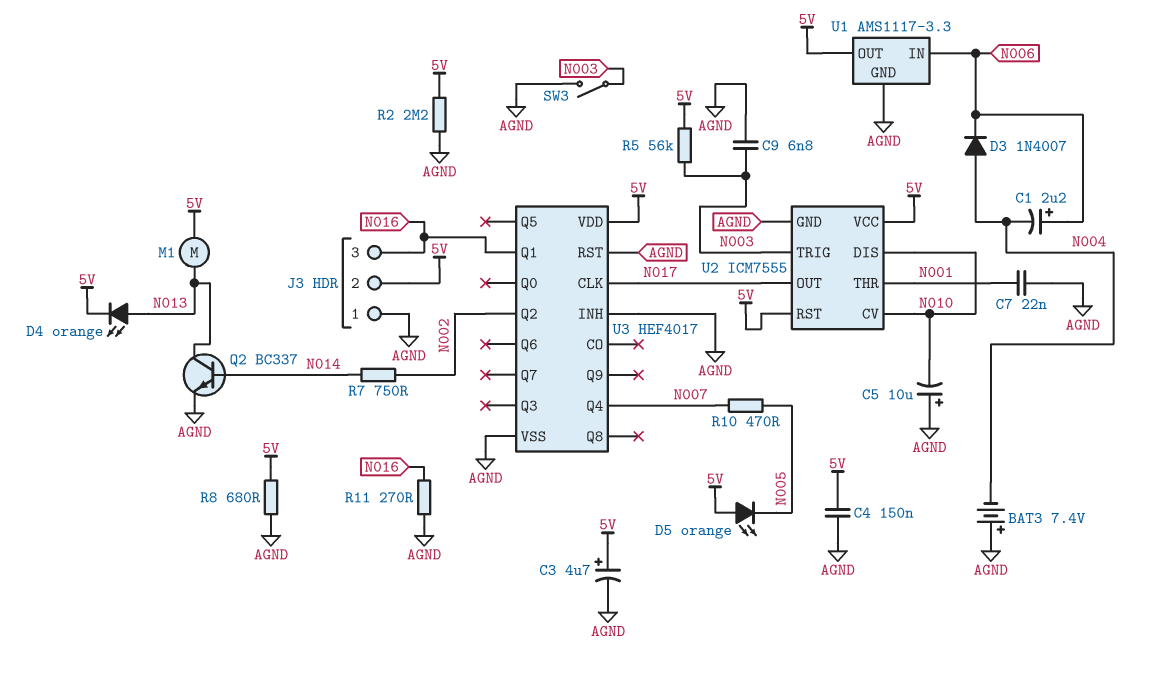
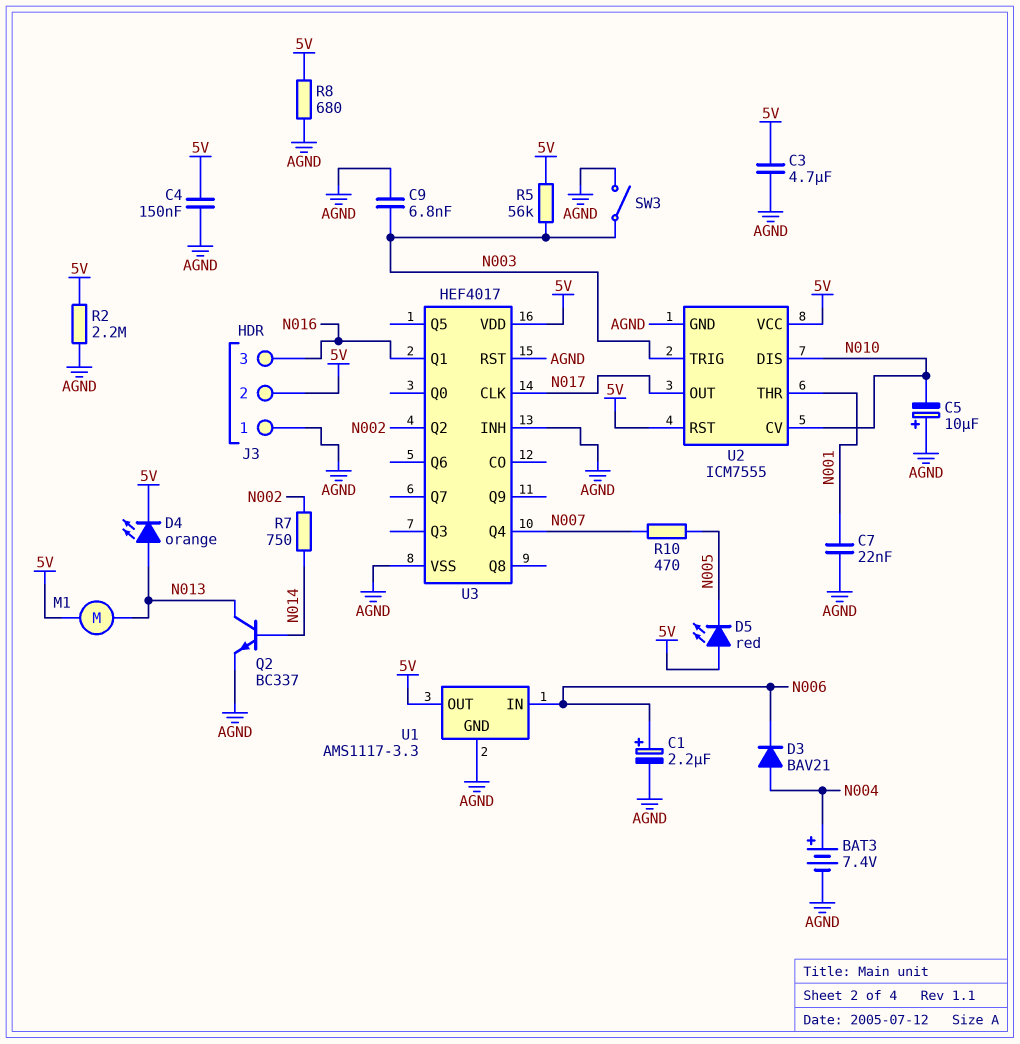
BAT3: 7.4V (plus AGND, minus N004) -> 7.4V (plus N004, minus AGND)
C1: 2.2uF (plus N006, minus N004) -> 2.2uF (plus N006, minus AGND)
C3: 4.7uF (plus 5V, minus AGND) -> 4.7uF (5V, AGND)
D3: diode 1N4007 (A N004, K N006) -> diode BAV21 (A N004, K N006)
D5: LED orange (A 5V, K N005) -> LED red (A 5V, K N005)
R11: 270 (AGND, N016) -> none

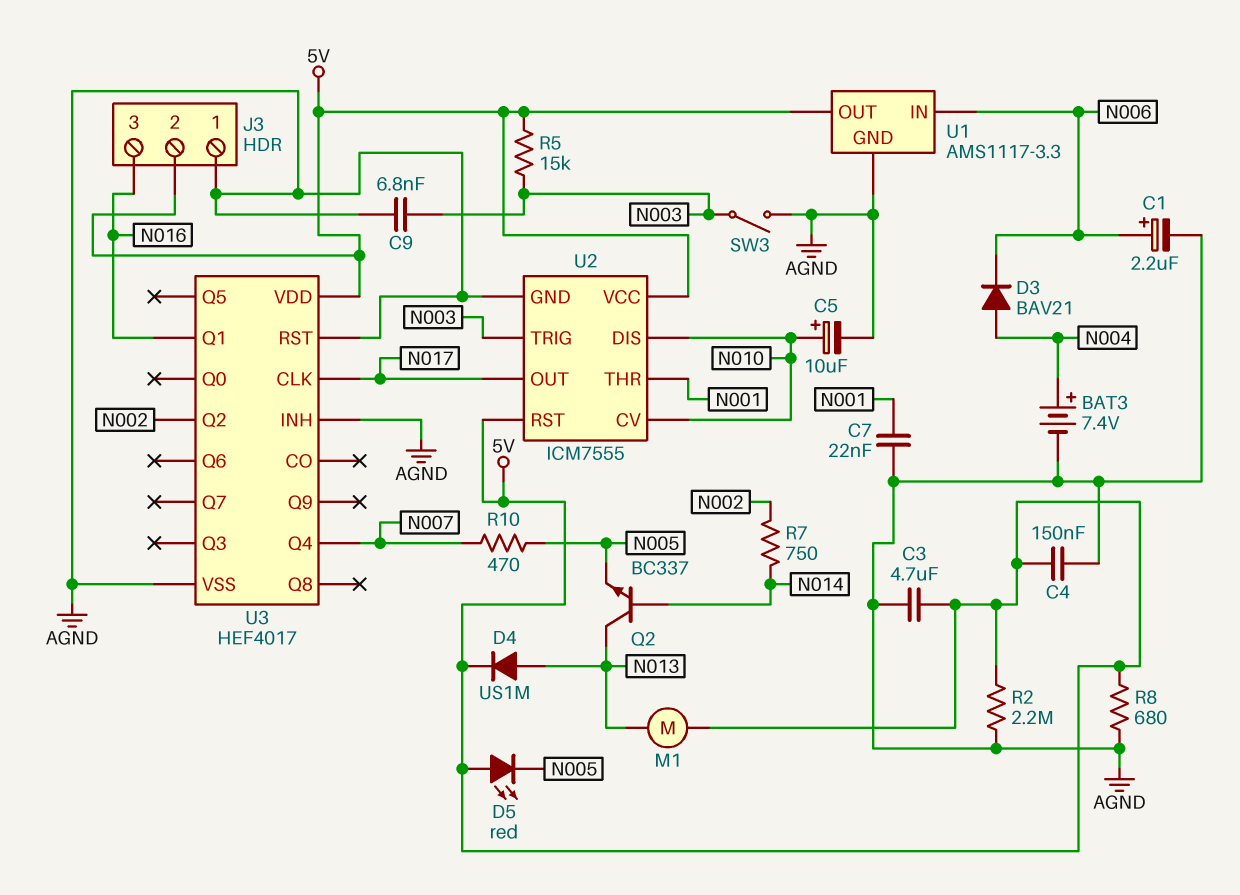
C5: 10uF (plus AGND, minus N010) -> 10uF (plus N010, minus AGND)
D4: LED orange (A N013, K 5V) -> diode US1M (A N013, K 5V)
Q2: NPN BC337 (B N014, C N013, E AGND) -> NPN BC337 (B N014, C N013, E N005)
R5: 56k (5V, N003) -> 15k (5V, N003)

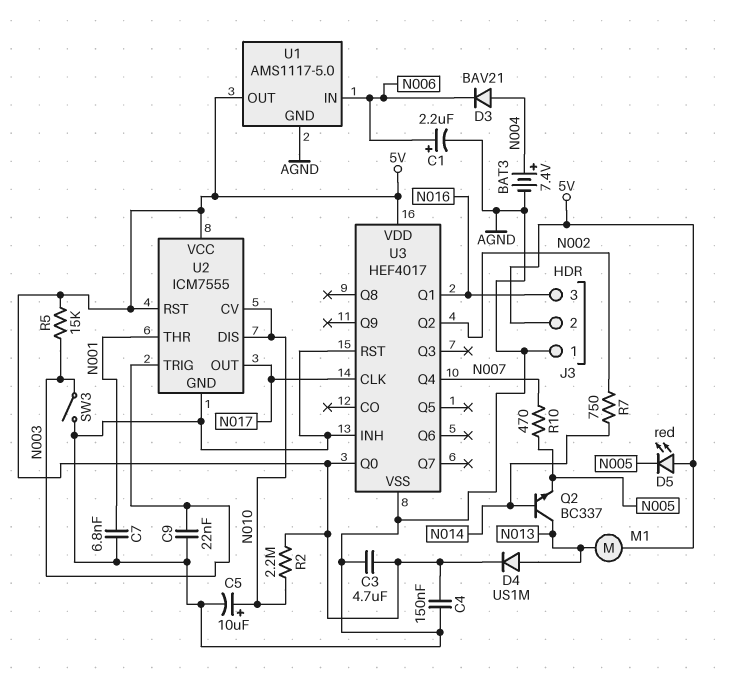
C7: 22nF (AGND, N001) -> 6.8nF (AGND, N001)
C9: 6.8nF (AGND, N003) -> 22nF (AGND, N003)
R2: 2.2M (5V, AGND) -> 2.2M (5V, N010)
R8: 680 (5V, AGND) -> none
U1: AMS1117-3.3 -> AMS1117-5.0
U3 pin Q0: none -> 5V

